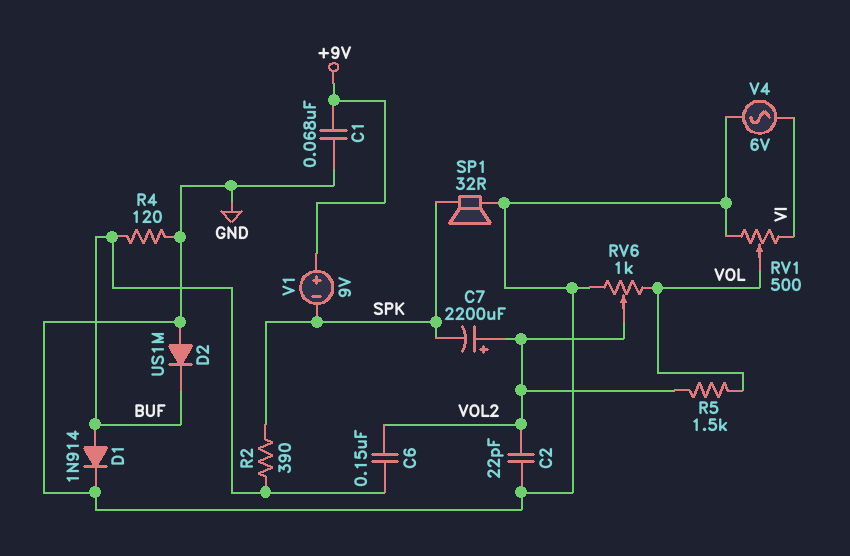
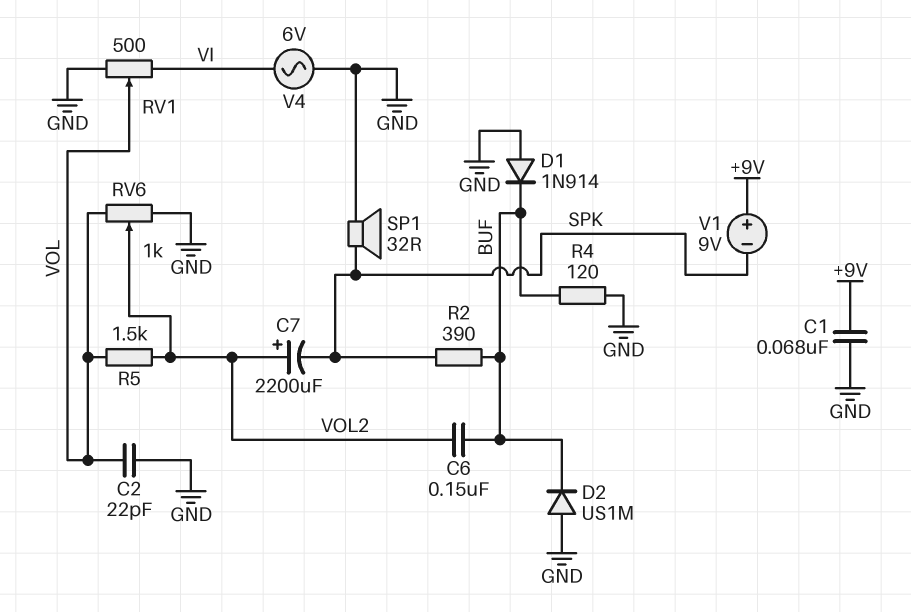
C2: 22pF (GND, VOL2) -> 22pF (GND, VOL)
D1: diode 1N914 (A BUF, K GND) -> diode 1N914 (A GND, K BUF)

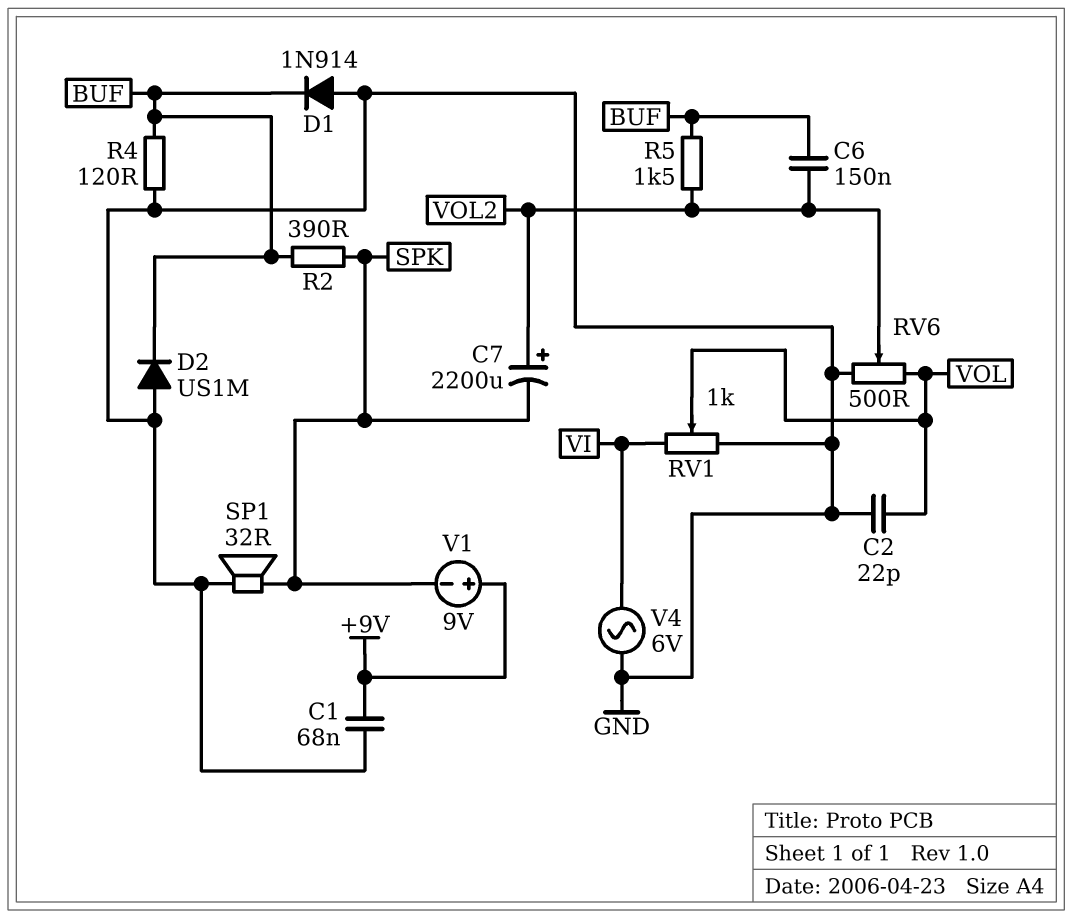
R5: 1.5k (VOL, VOL2) -> 1.5k (BUF, VOL2)
RV1: 500 (GND, VI, wiper VOL) -> 1k (GND, VI, wiper VOL)
RV6: 1k (GND, VOL, wiper VOL2) -> 500 (GND, VOL, wiper VOL2)

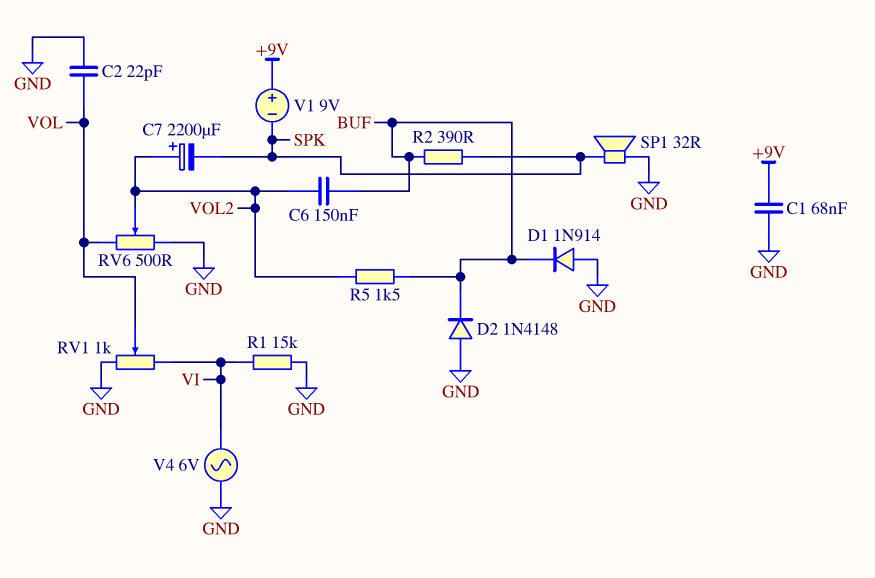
D2: diode US1M (A GND, K BUF) -> diode 1N4148 (A GND, K BUF)
R1: none -> 15k (GND, VI)
R4: 120 (BUF, GND) -> none

